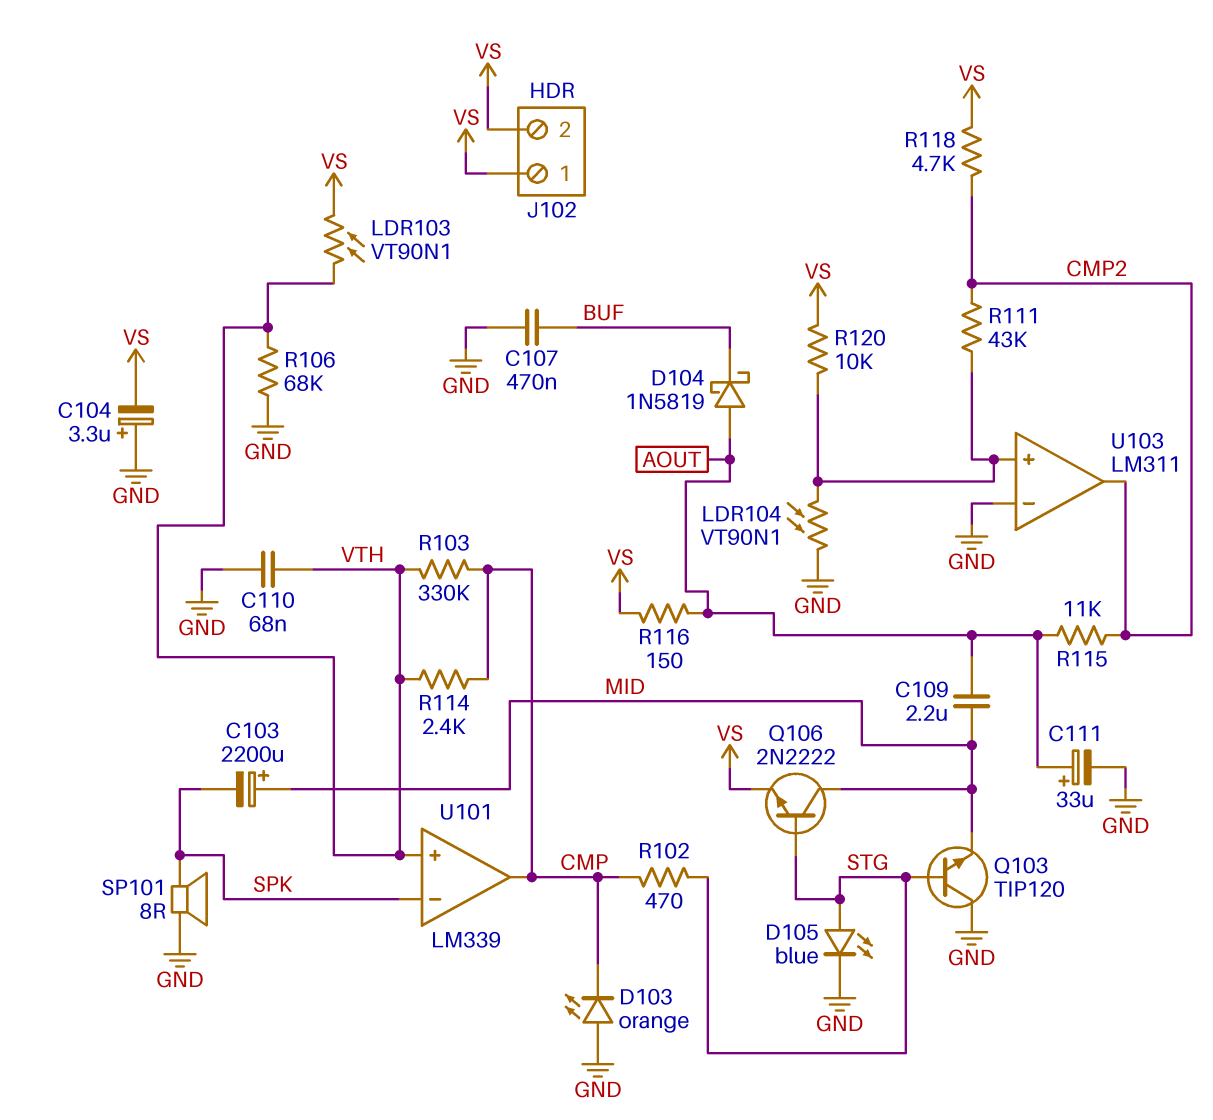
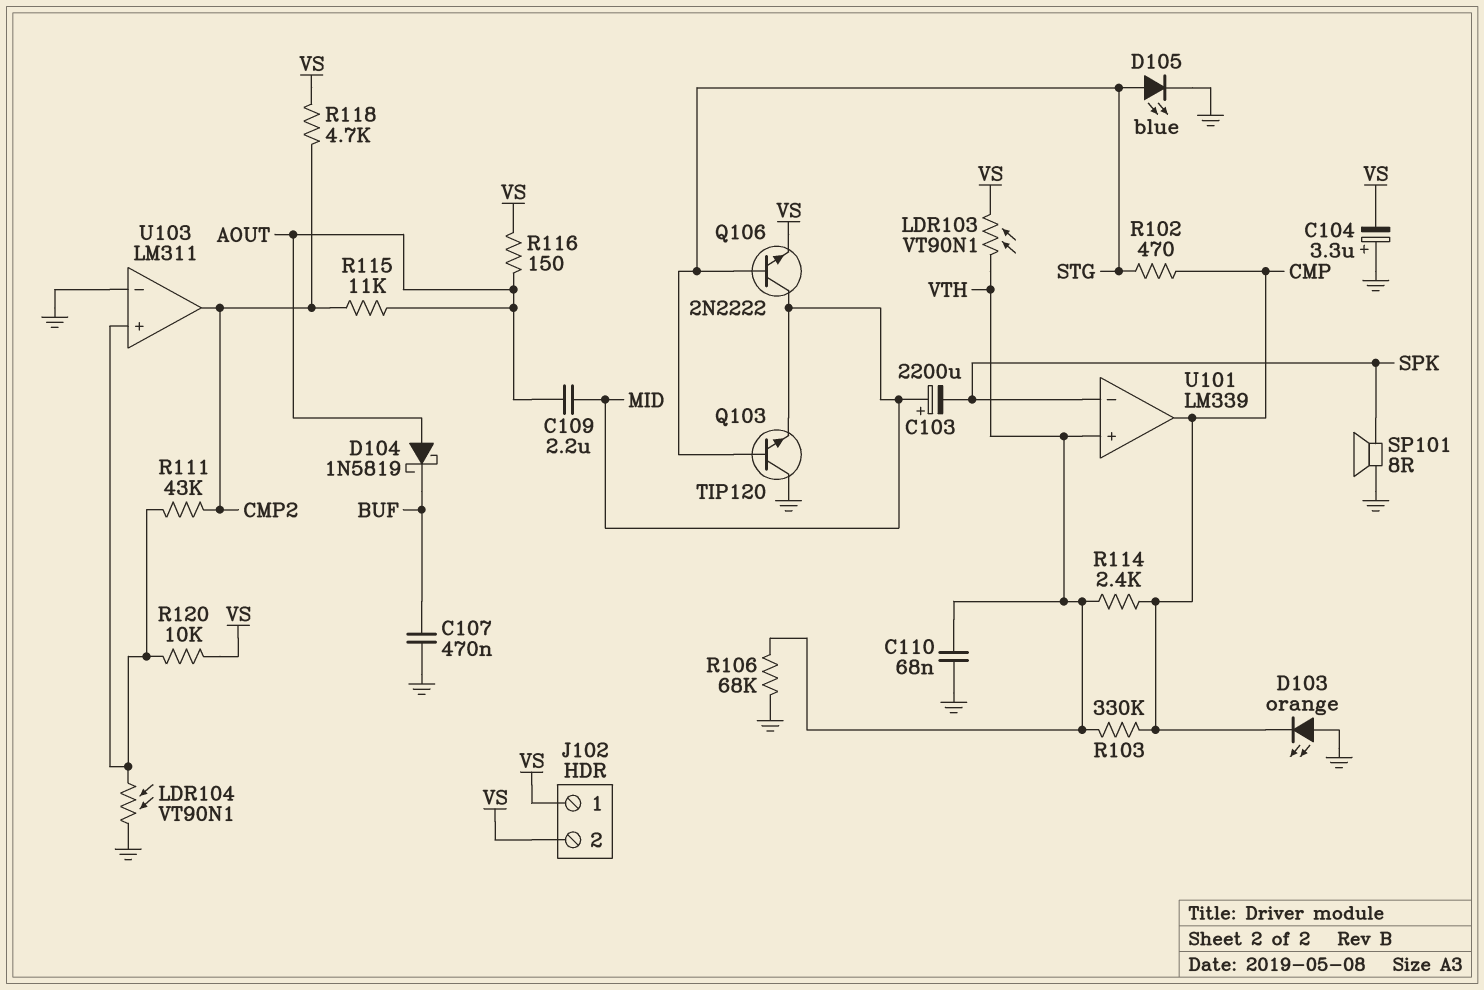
C111: 33uF (plus AOUT, minus GND) -> none

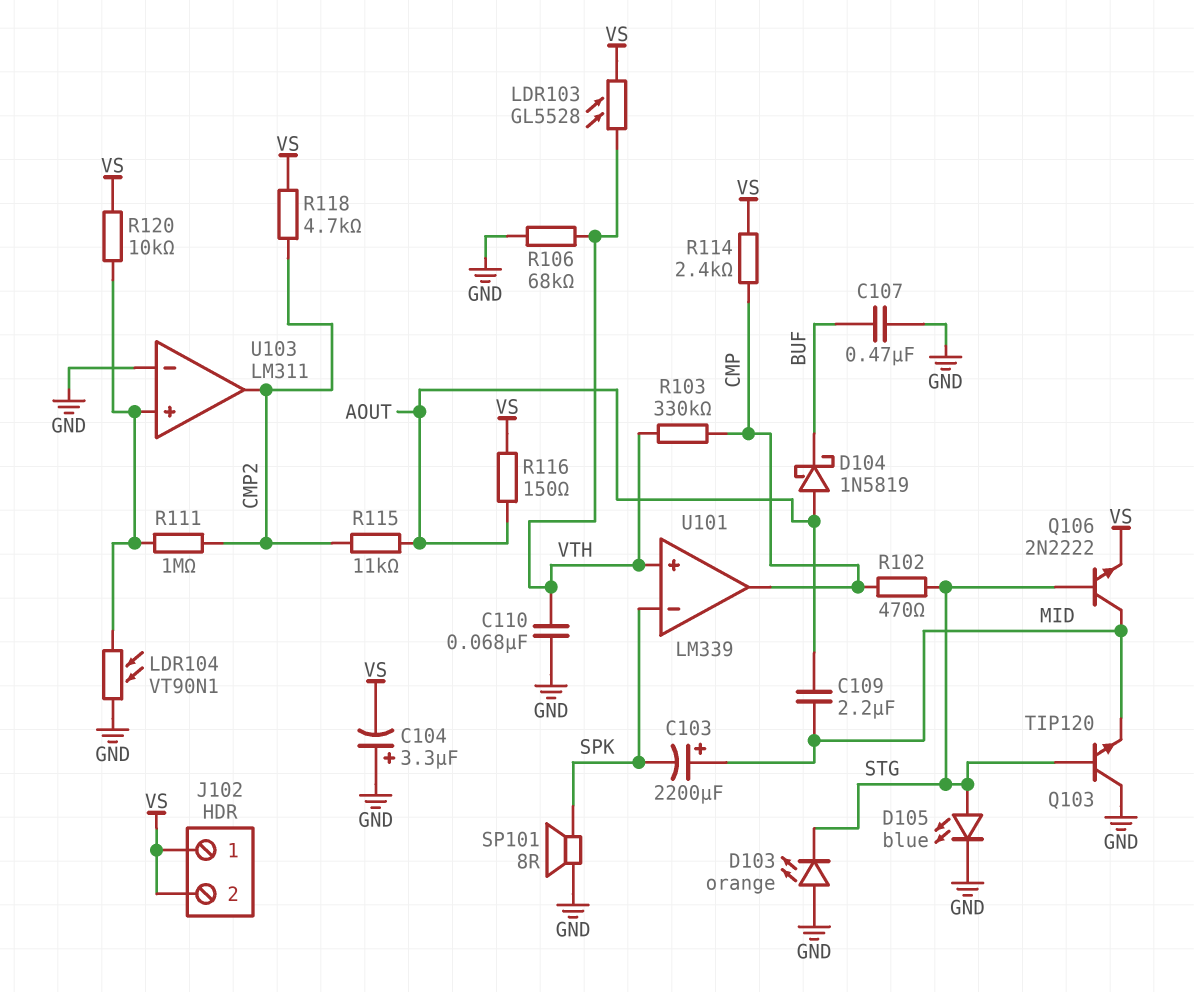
D103: LED orange (A GND, K CMP) -> LED orange (A GND, K STG)
LDR103: VT90N1 (VS, VTH) -> GL5528 (VS, VTH)
R111: 43k (CMP2, U103/in+) -> 1M (CMP2, U103/in+)
R114: 2.4k (CMP, VTH) -> 2.4k (CMP, VS)

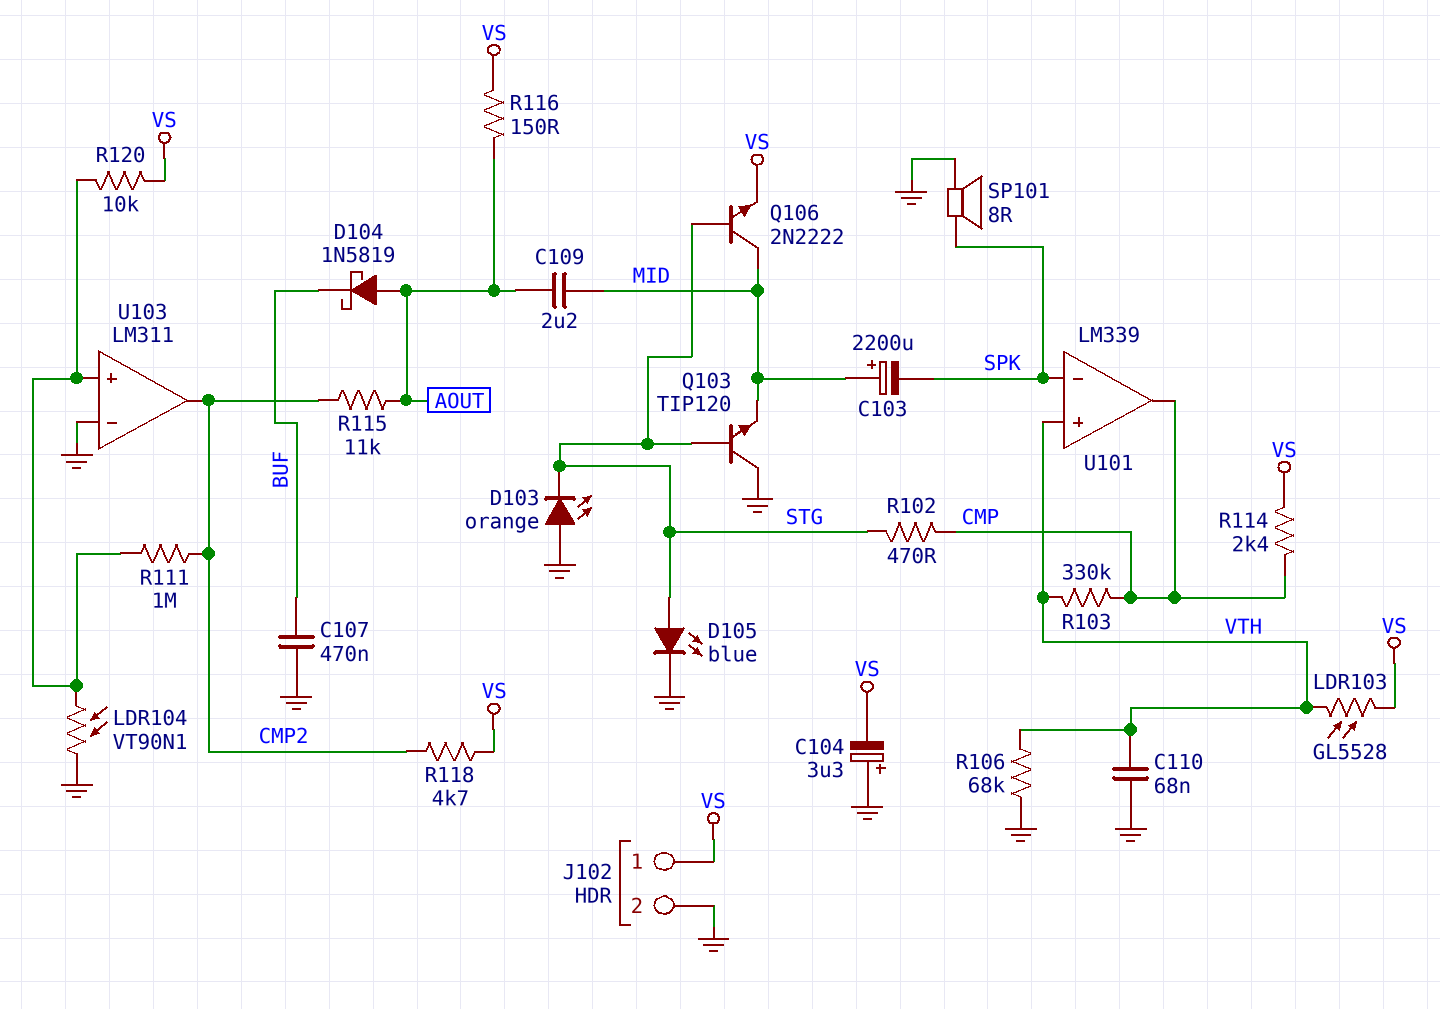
J102 pin 2: VS -> GND

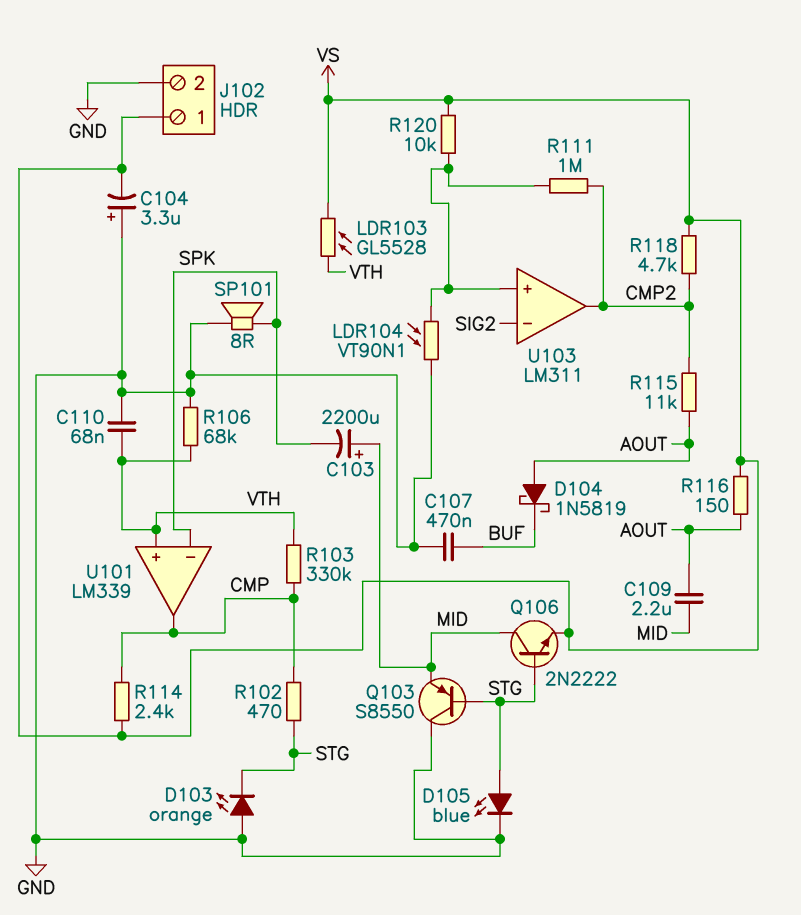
Q103: NPN TIP120 (B STG, C GND, E MID) -> PNP S8550 (B STG, C GND, E MID)
U103 pin in-: GND -> SIG2

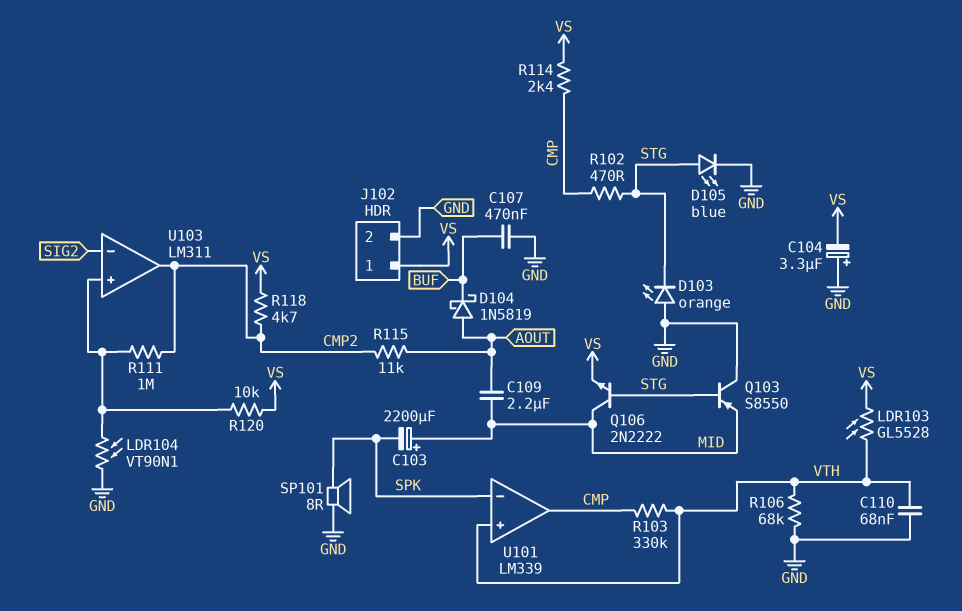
R116: 150 (AOUT, VS) -> none

